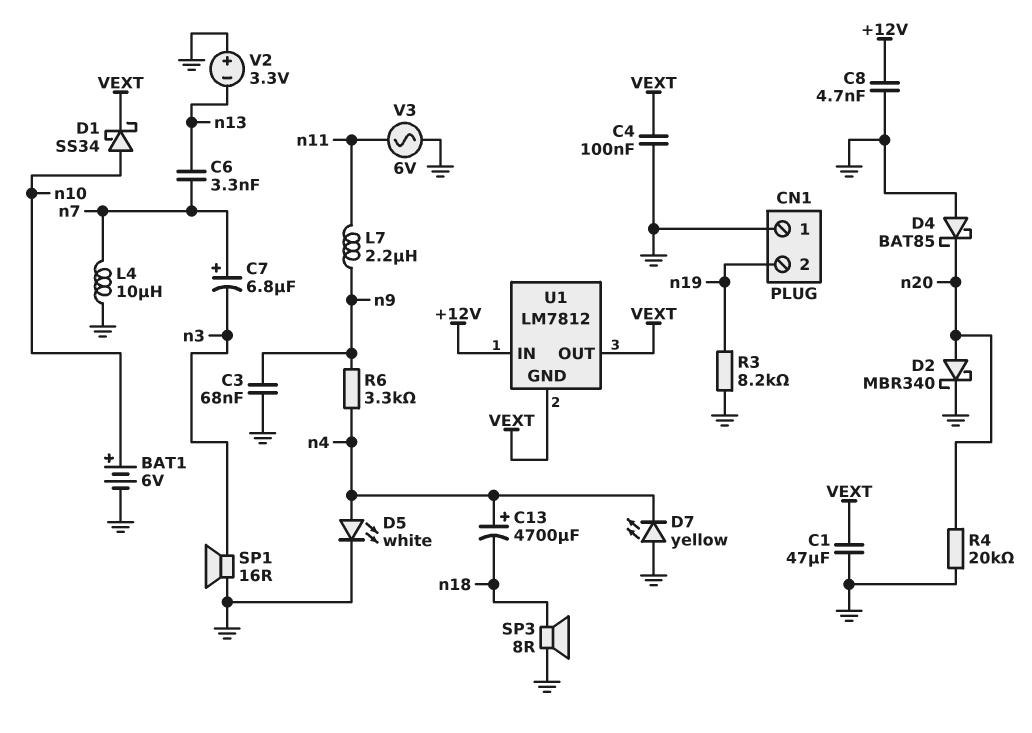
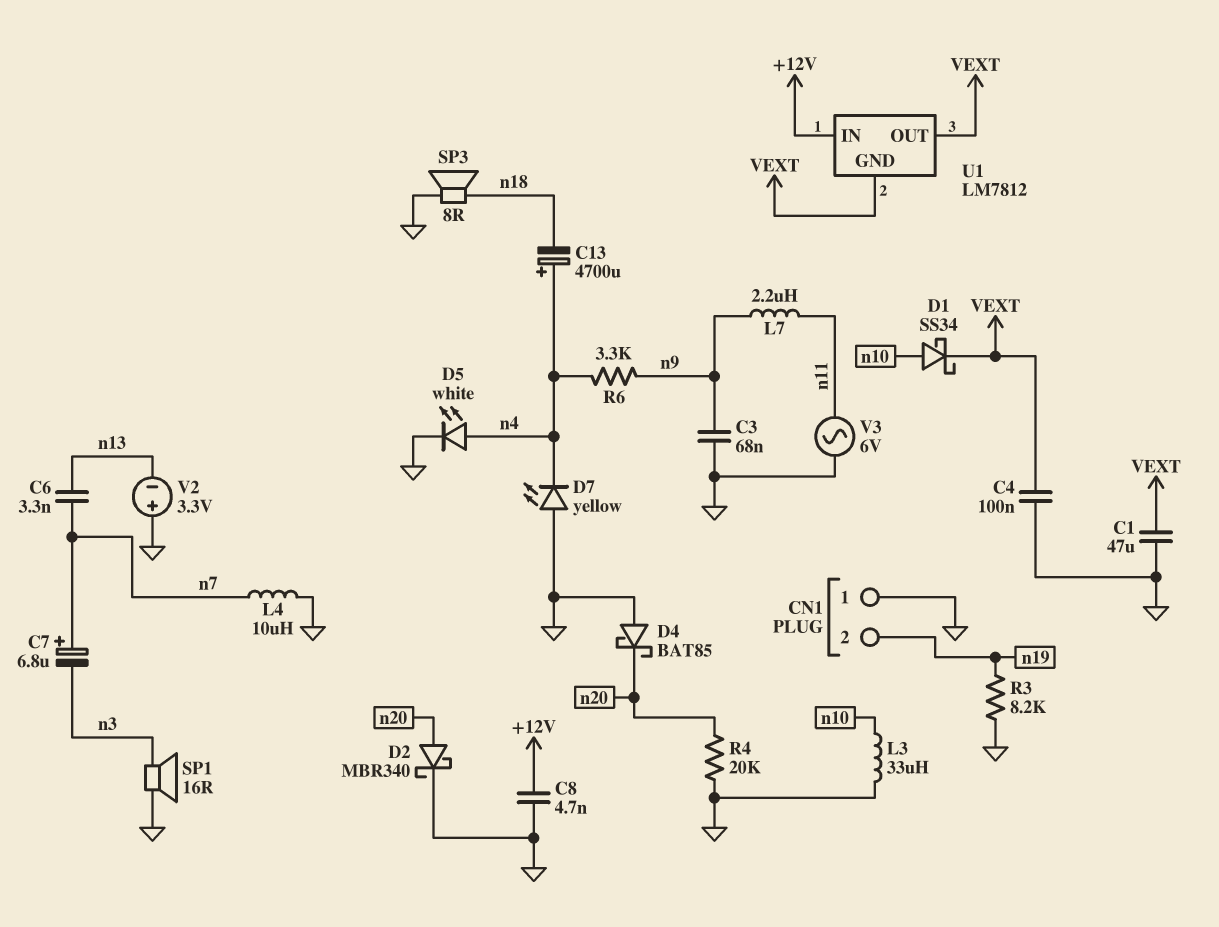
BAT1: 6V (plus n10, minus GND) -> none
L3: none -> 33uH (GND, n10)

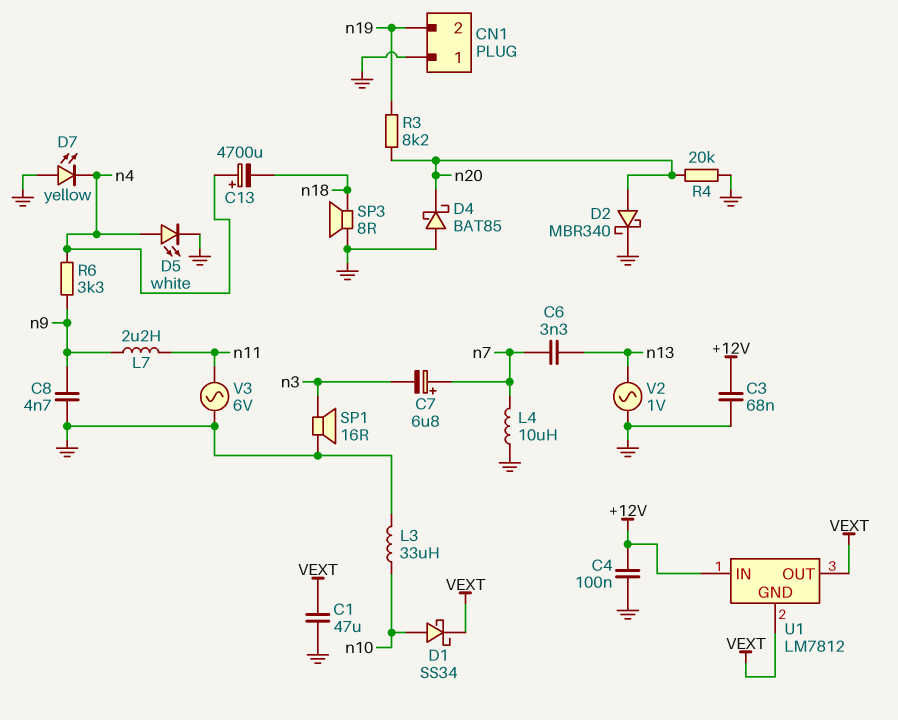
C3: 68nF (GND, n9) -> 68nF (+12V, GND)
C4: 100nF (GND, VEXT) -> 100nF (+12V, GND)
C8: 4.7nF (+12V, GND) -> 4.7nF (GND, n9)
R3: 8.2k (GND, n19) -> 8.2k (n19, n20)
V2: 3.3V (plus GND, minus n13) -> AC 1V (GND, n13)

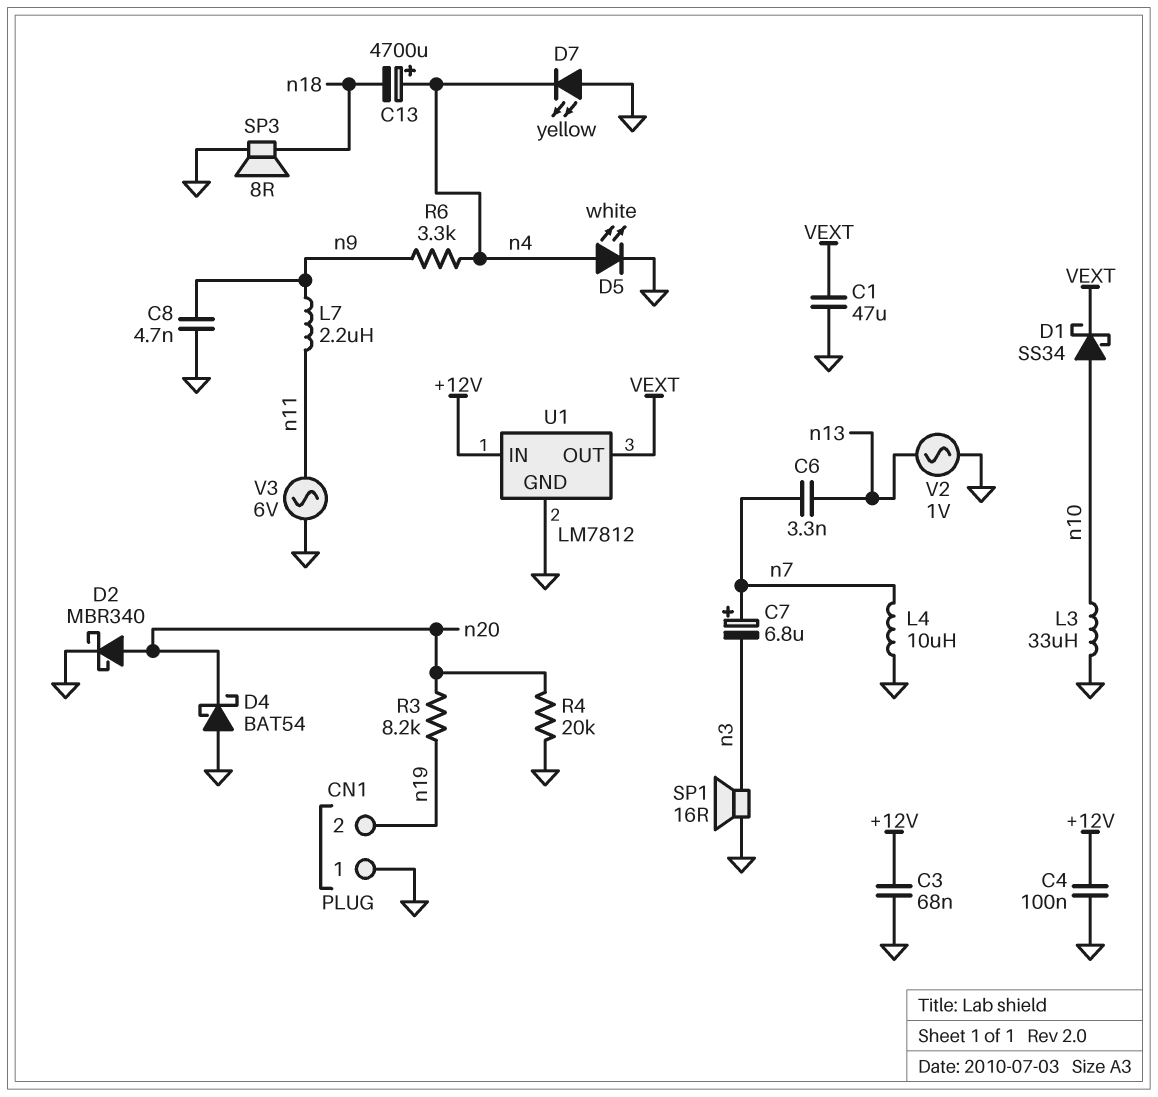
D4: schottky BAT85 (A GND, K n20) -> schottky BAT54 (A GND, K n20)
U1 pin GND: VEXT -> GND

